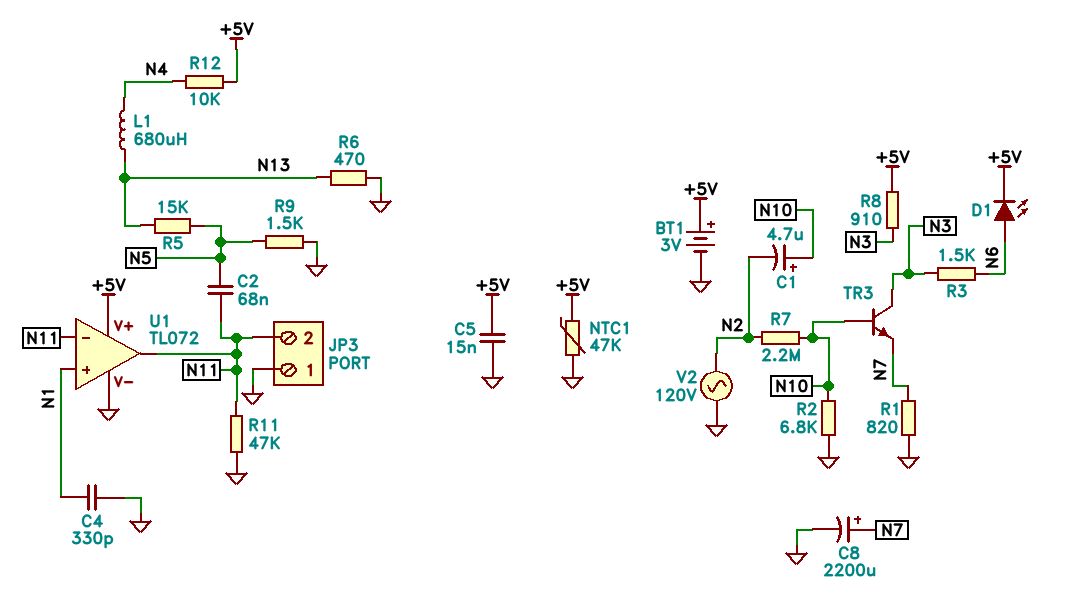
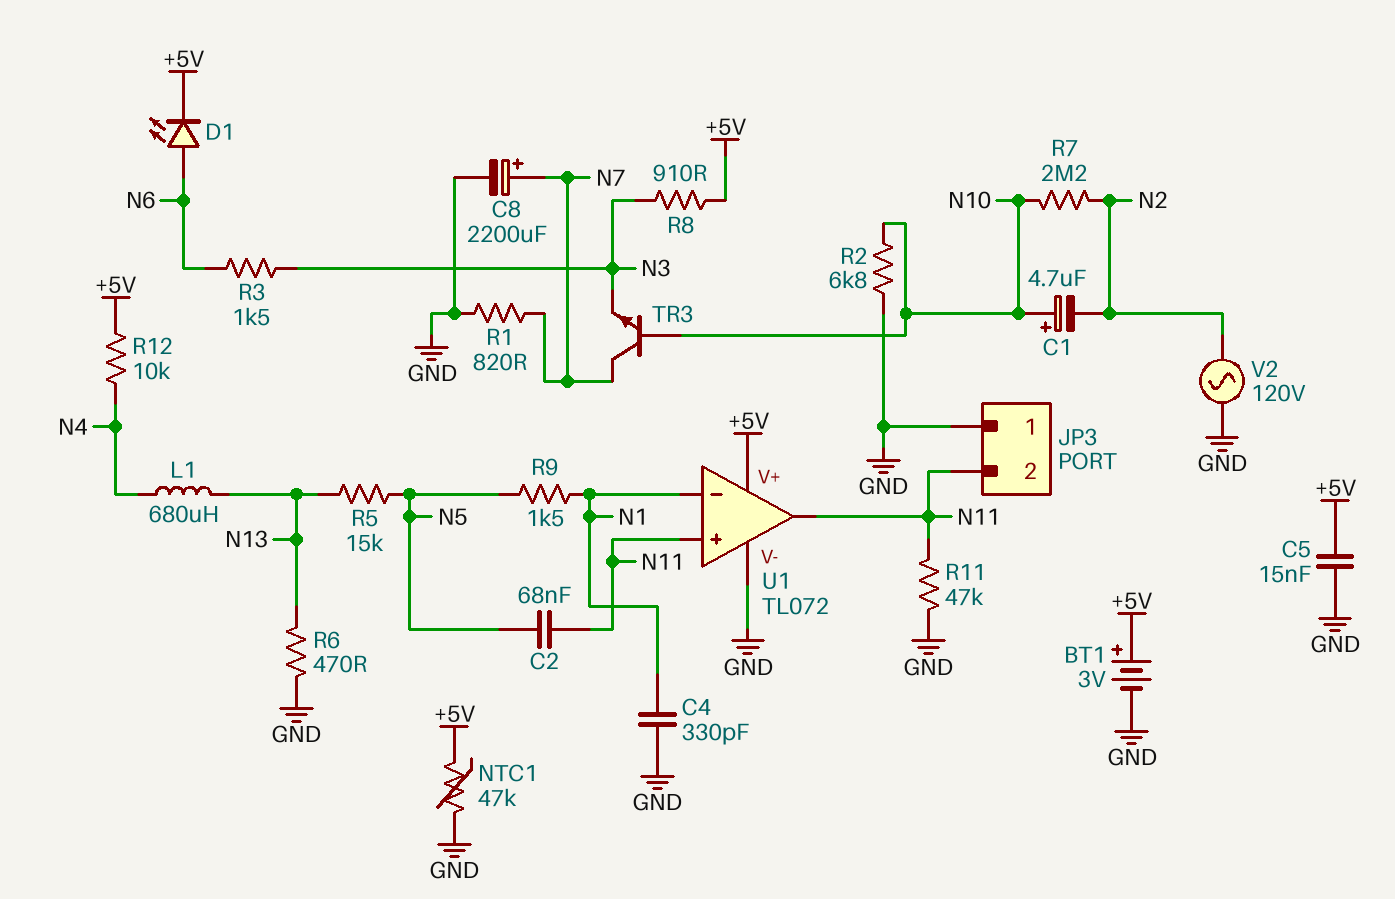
R9: 1.5k (GND, N5) -> 1.5k (N1, N5)
TR3: NPN (B N10, C N3, E N7) -> NPN (B N10, C N7, E N3)
U1 pin in+: N1 -> N11
U1 pin in-: N11 -> N1

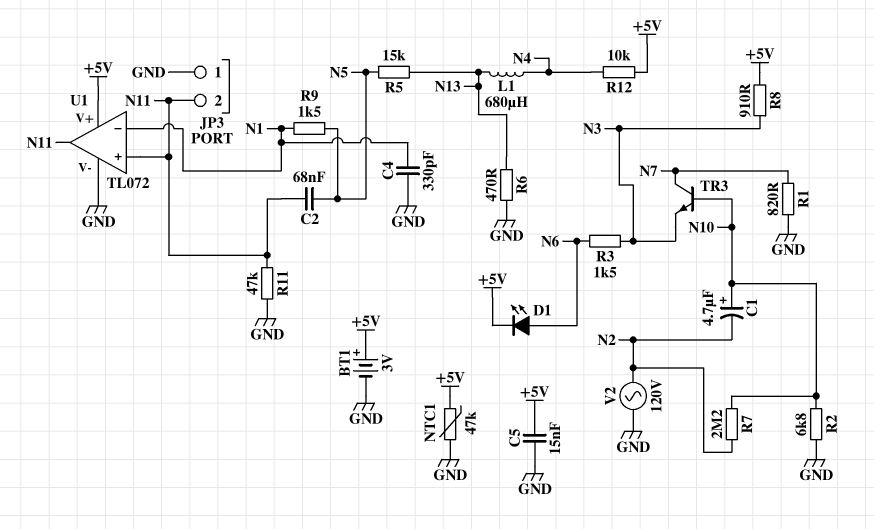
C8: 2200uF (plus N7, minus GND) -> none

